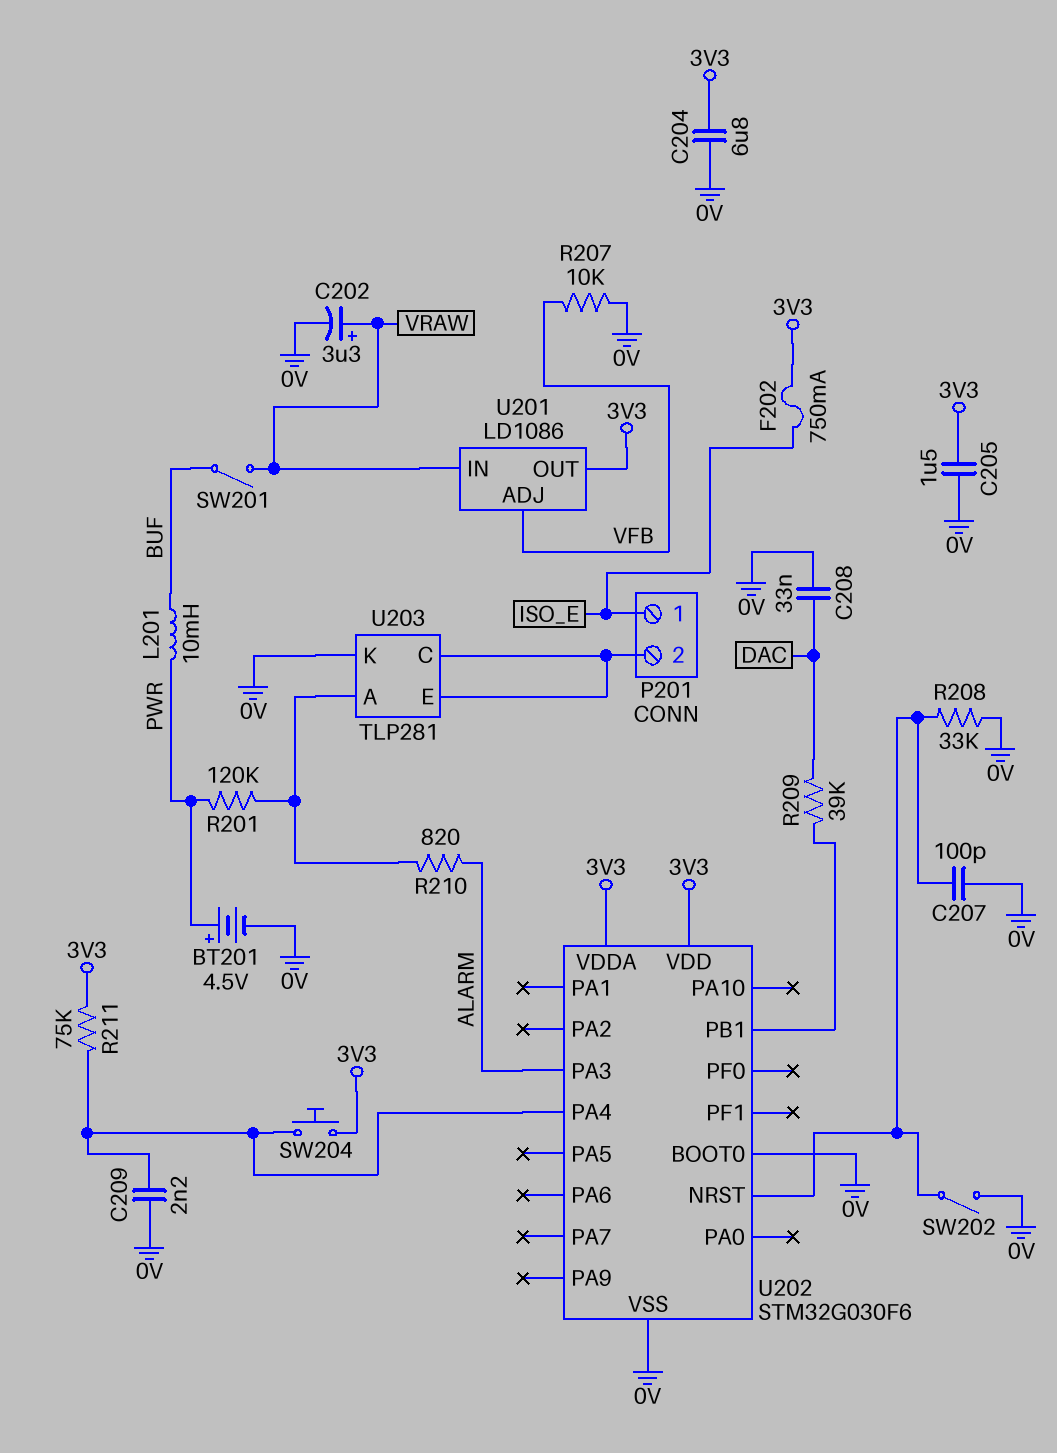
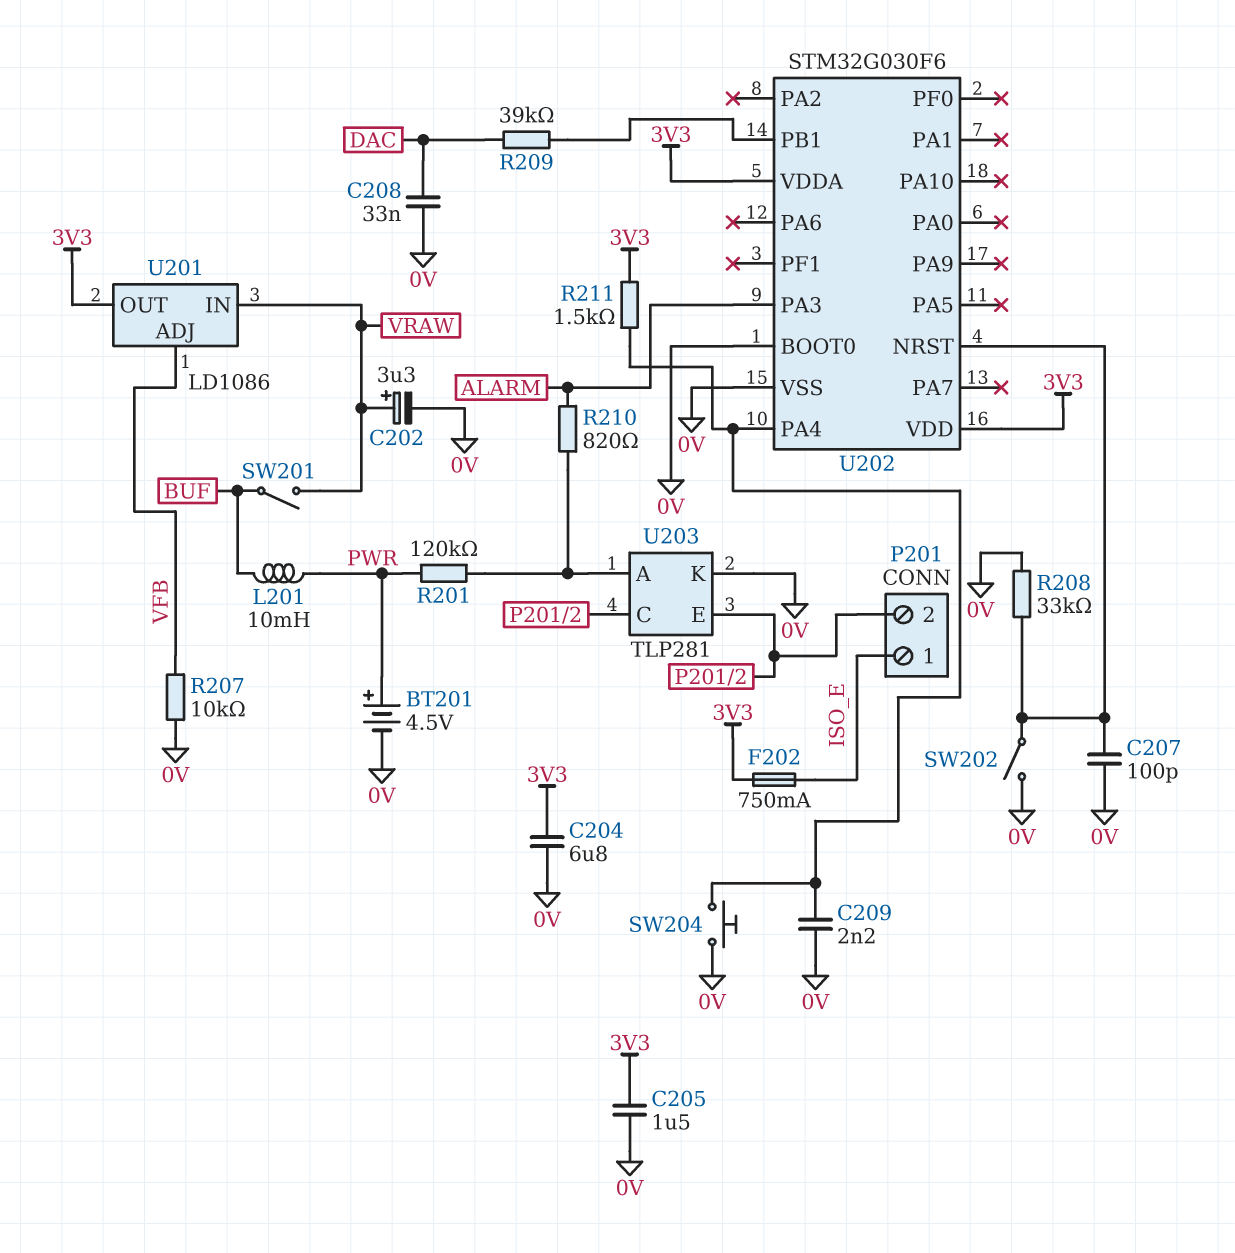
R211: 75k (3V3, U202/PA4) -> 1.5k (3V3, U202/PA4)
SW204: button (3V3, U202/PA4) -> button (0V, U202/PA4)

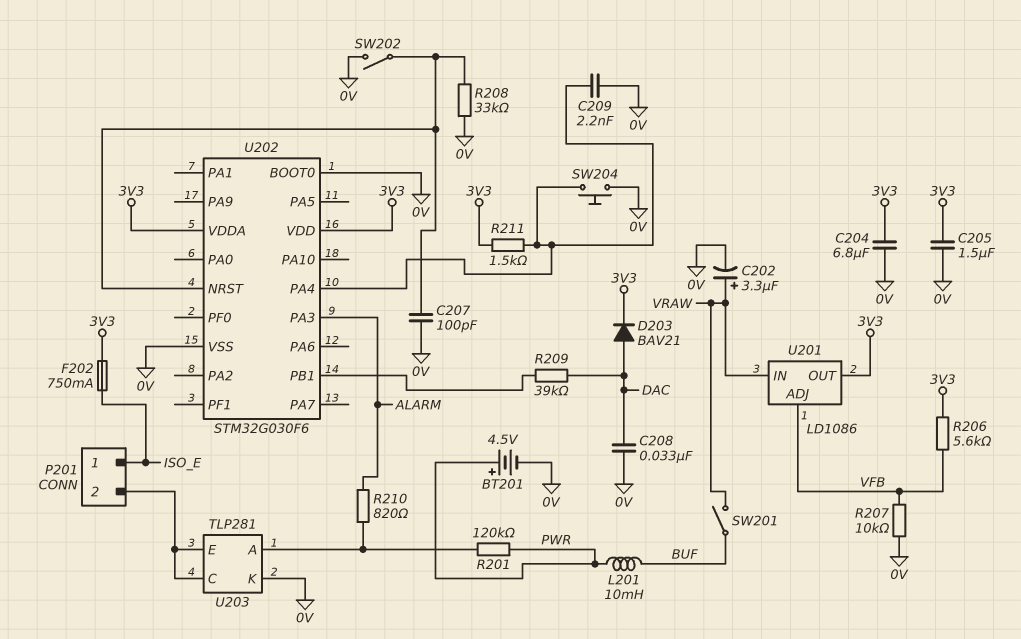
D203: none -> diode BAV21 (A DAC, K 3V3)
R206: none -> 5.6k (3V3, VFB)

